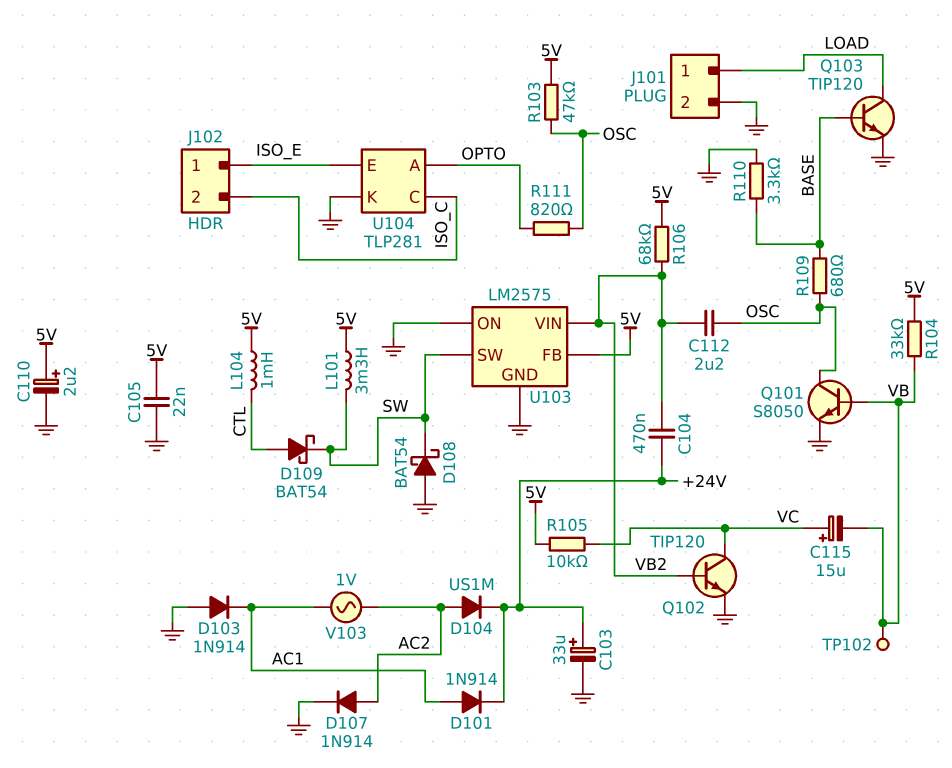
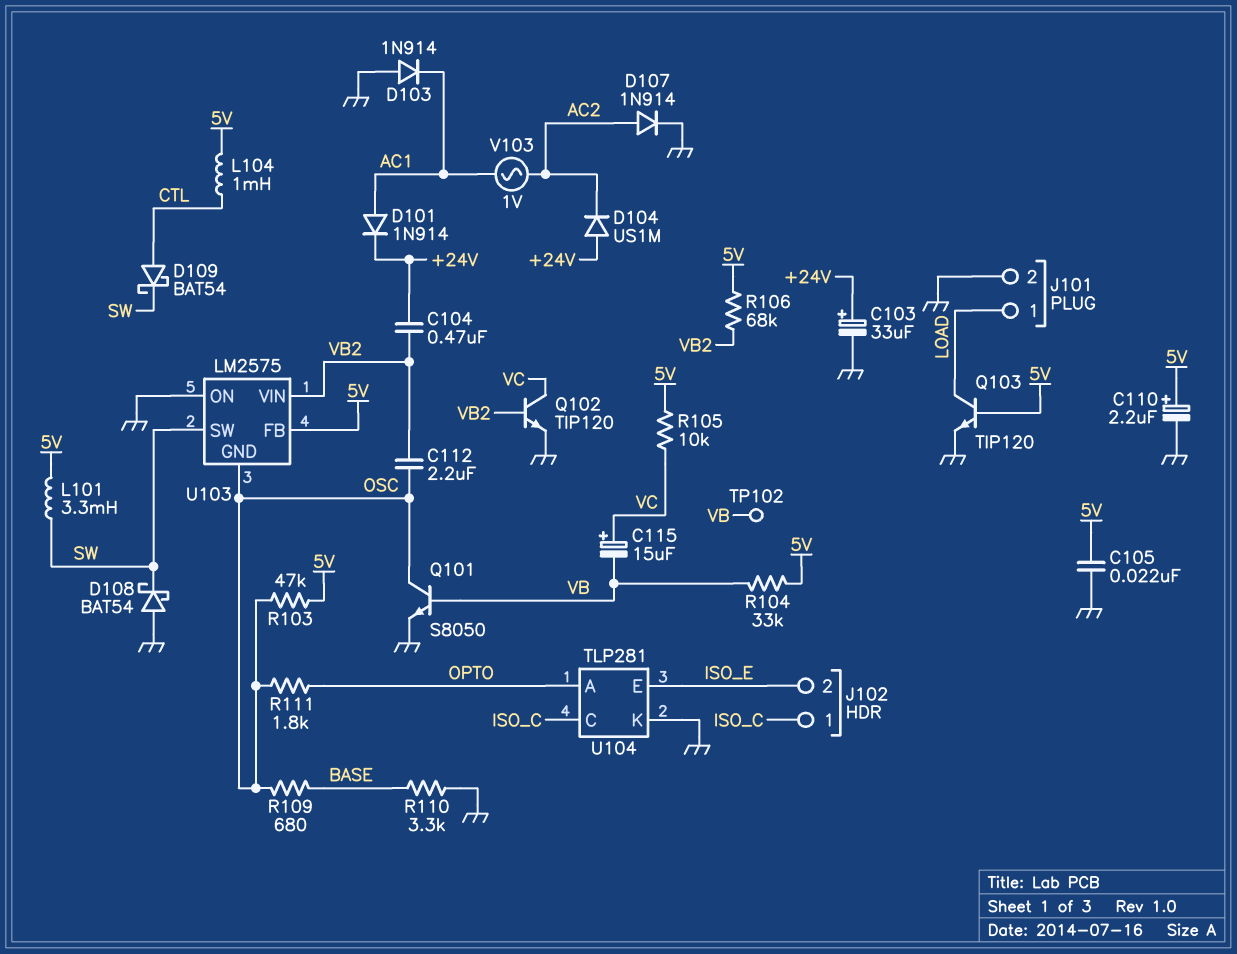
D104: diode US1M (A AC2, K +24V) -> diode US1M (A +24V, K AC2)
J102 pin 1: ISO_E -> ISO_C
J102 pin 2: ISO_C -> ISO_E
Q103: NPN TIP120 (B BASE, C LOAD, E GND) -> NPN TIP120 (B 5V, C LOAD, E GND)
R111: 820 (OPTO, OSC) -> 1.8k (OPTO, OSC)
U103 pin GND: GND -> OSC

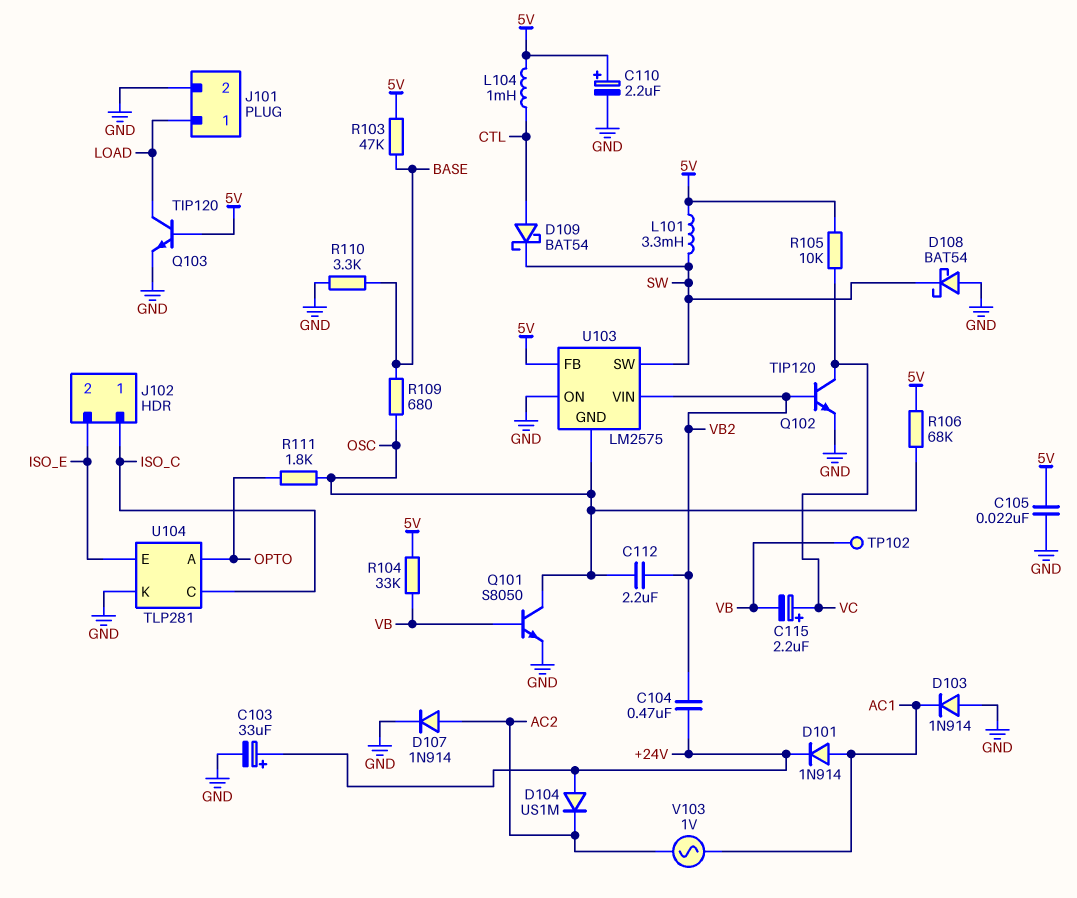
C115: 15uF (plus VC, minus VB) -> 2.2uF (plus VC, minus VB)
R103: 47k (5V, OSC) -> 47k (5V, BASE)
R106: 68k (5V, VB2) -> 68k (5V, OSC)

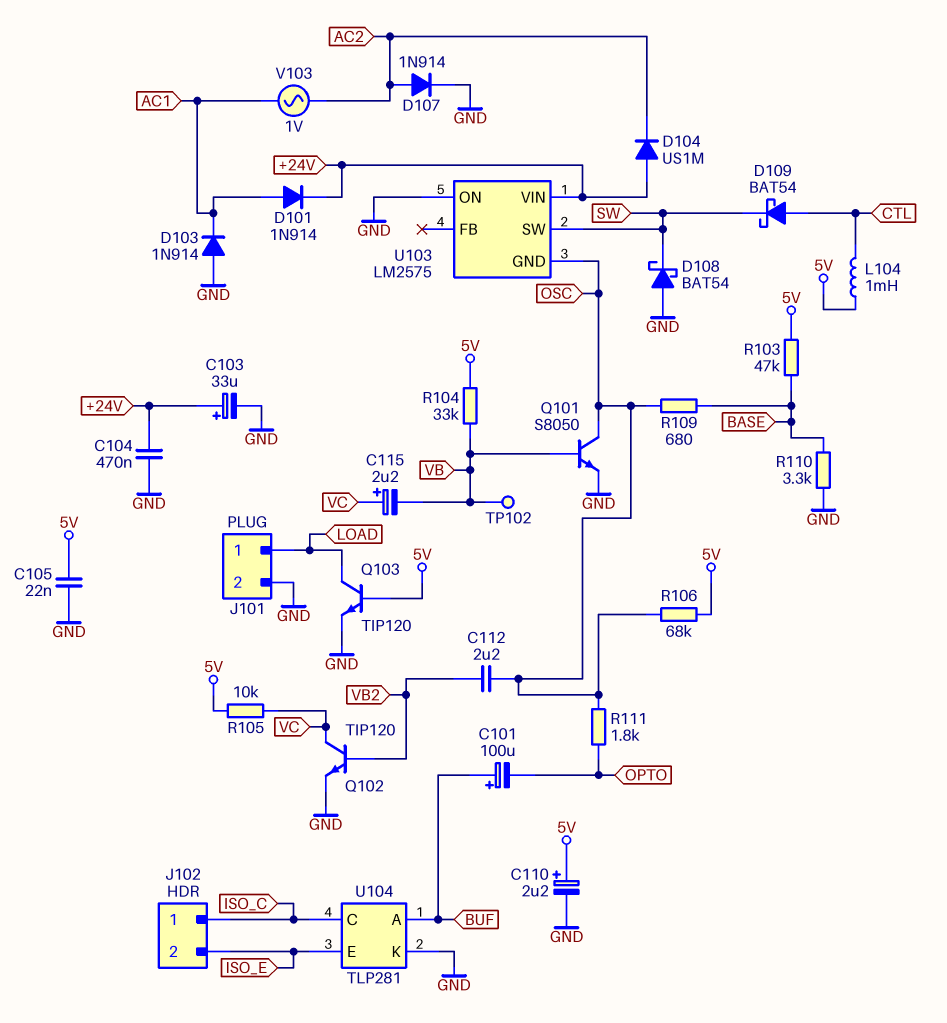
C101: none -> 100uF (plus BUF, minus OPTO)
C104: 470nF (+24V, VB2) -> 470nF (+24V, GND)
L101: 3.3mH (5V, SW) -> none
U103 pin FB: 5V -> none
U103 pin VIN: VB2 -> +24V
U104 pin A: OPTO -> BUF

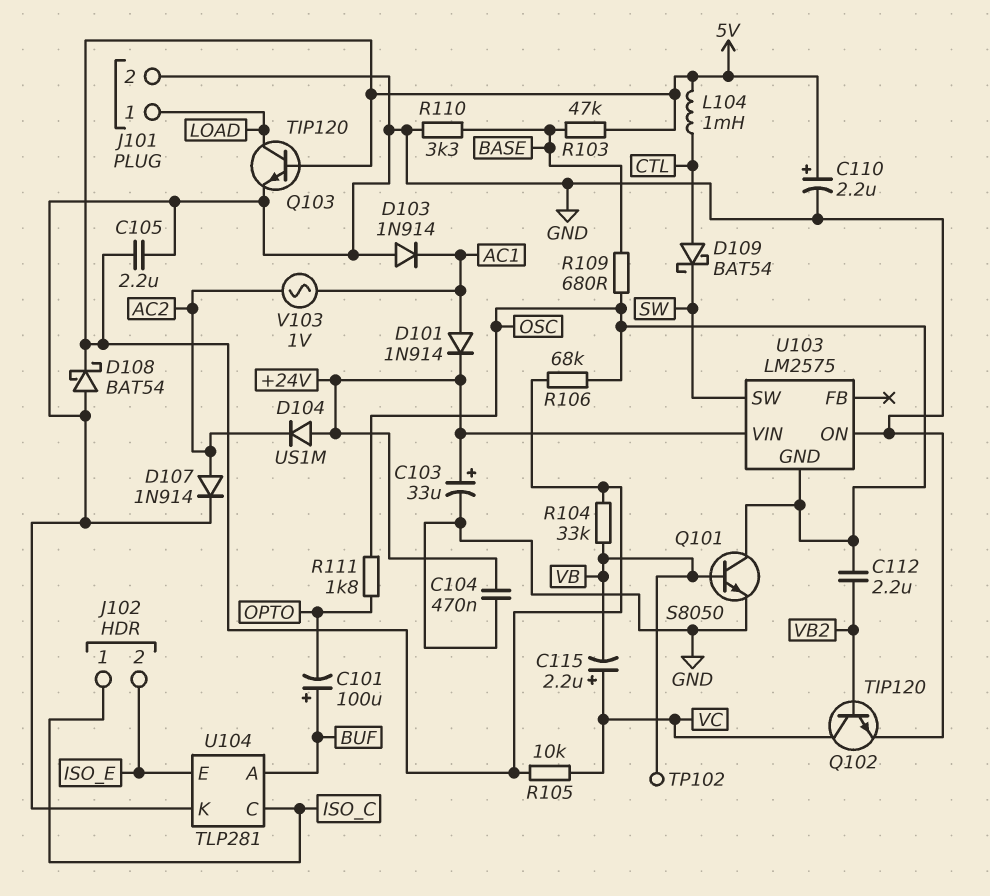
C105: 22nF (5V, GND) -> 2.2uF (5V, GND)
D108: schottky BAT54 (A GND, K SW) -> schottky BAT54 (A GND, K 5V)

